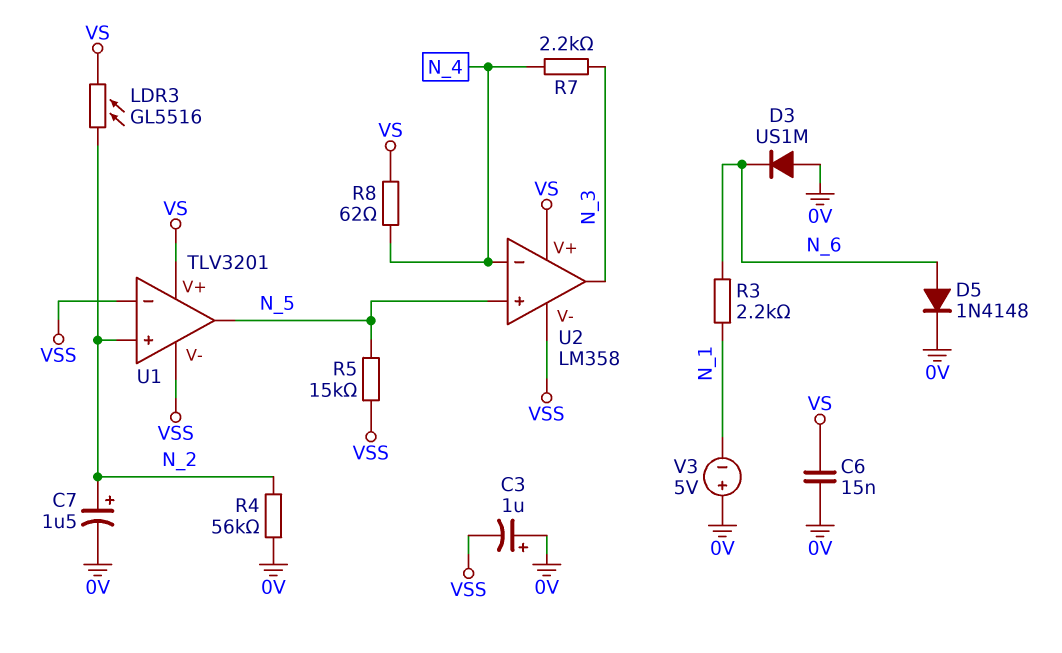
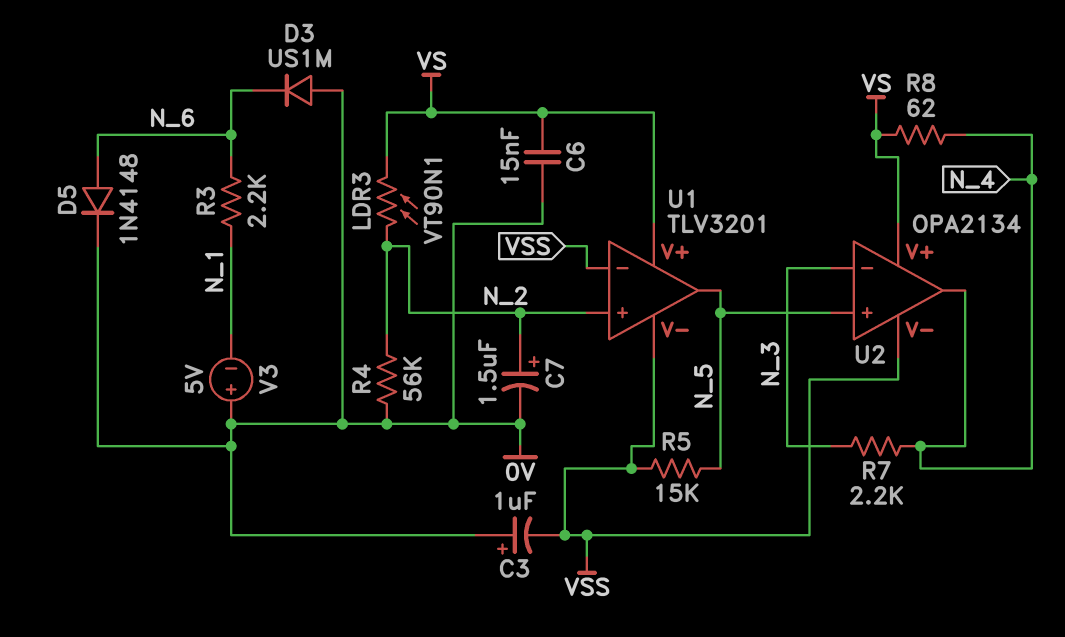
LDR3: GL5516 (N_2, VS) -> VT90N1 (N_2, VS)
U2: LM358 -> OPA2134
U2 pin in-: N_4 -> N_3
U2 pin out: N_3 -> N_4

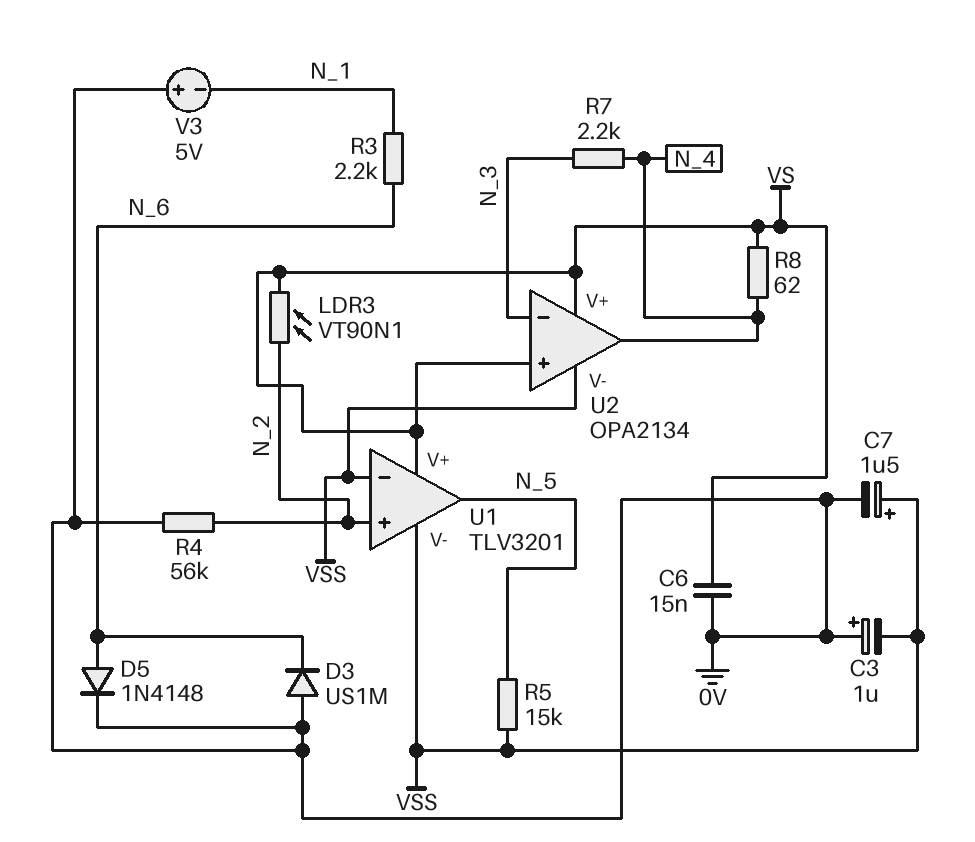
C7: 1.5uF (plus N_2, minus 0V) -> 1.5uF (plus VSS, minus 0V)
U2 pin in+: N_5 -> VS

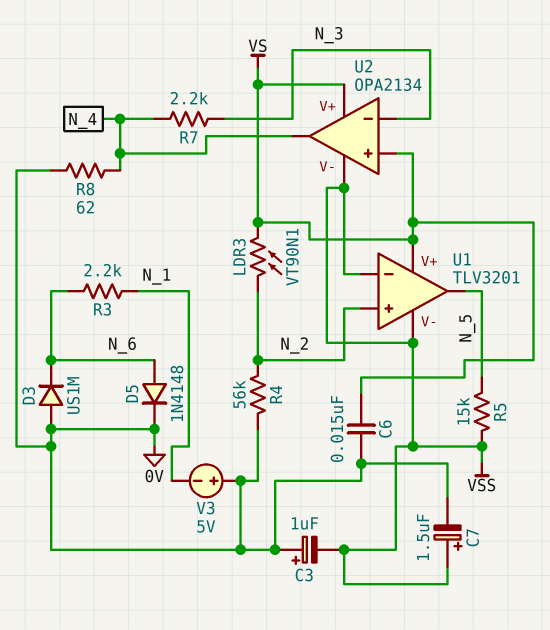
R8: 62 (N_4, VS) -> 62 (0V, N_4)

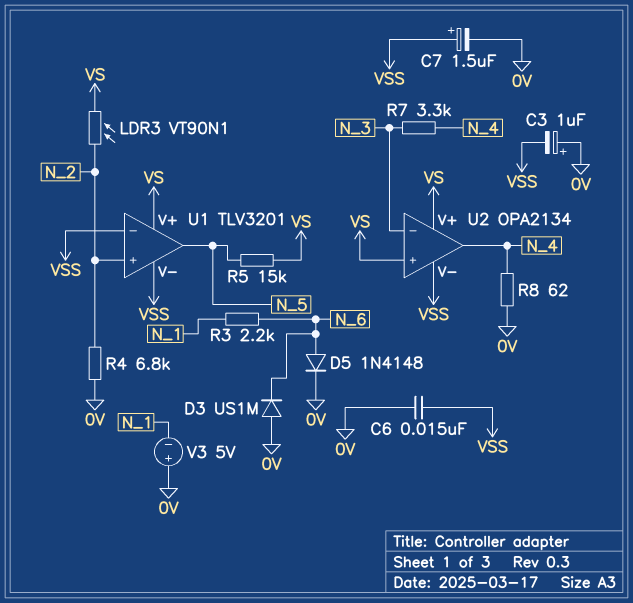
C6: 15nF (0V, VS) -> 15nF (0V, VSS)
R4: 56k (0V, N_2) -> 6.8k (0V, N_2)
R5: 15k (N_5, VSS) -> 15k (N_5, VS)
R7: 2.2k (N_3, N_4) -> 3.3k (N_3, N_4)

